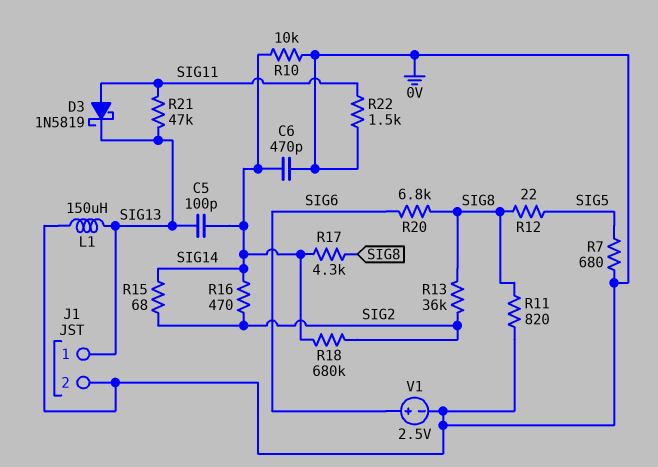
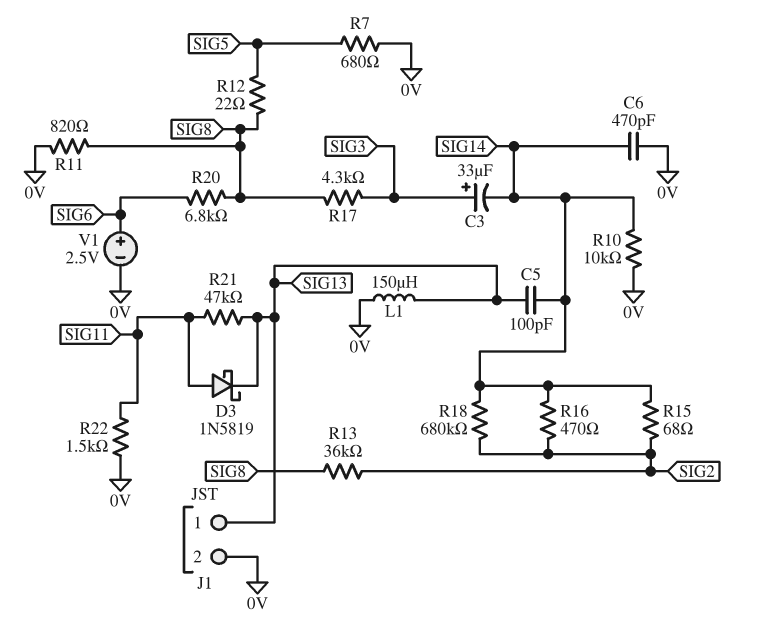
C3: none -> 33uF (plus SIG3, minus SIG14)
R17: 4.3k (SIG8, SIG14) -> 4.3k (SIG3, SIG8)

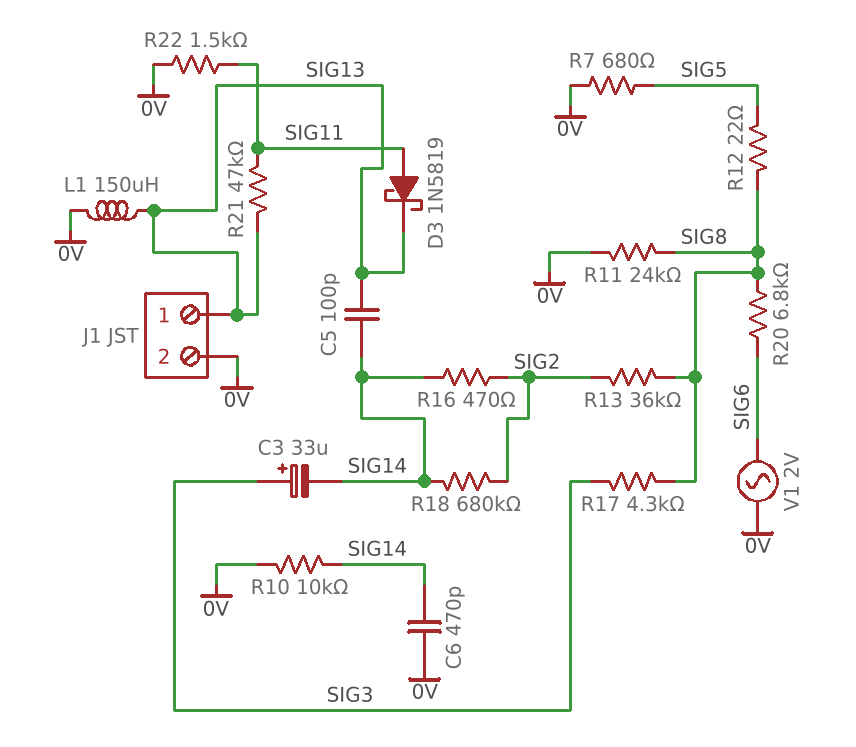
R11: 820 (0V, SIG8) -> 24k (0V, SIG8)
R15: 68 (SIG2, SIG14) -> none
V1: 2.5V (plus SIG6, minus 0V) -> AC 2V (0V, SIG6)

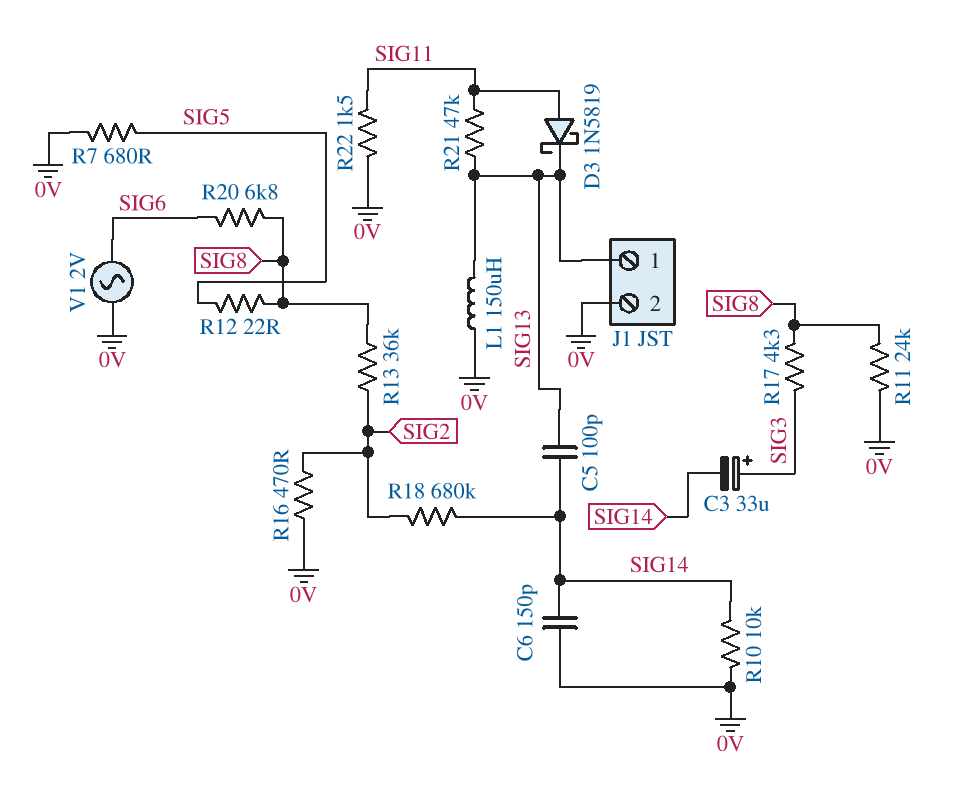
C6: 470pF (0V, SIG14) -> 150pF (0V, SIG14)
R16: 470 (SIG2, SIG14) -> 470 (0V, SIG2)

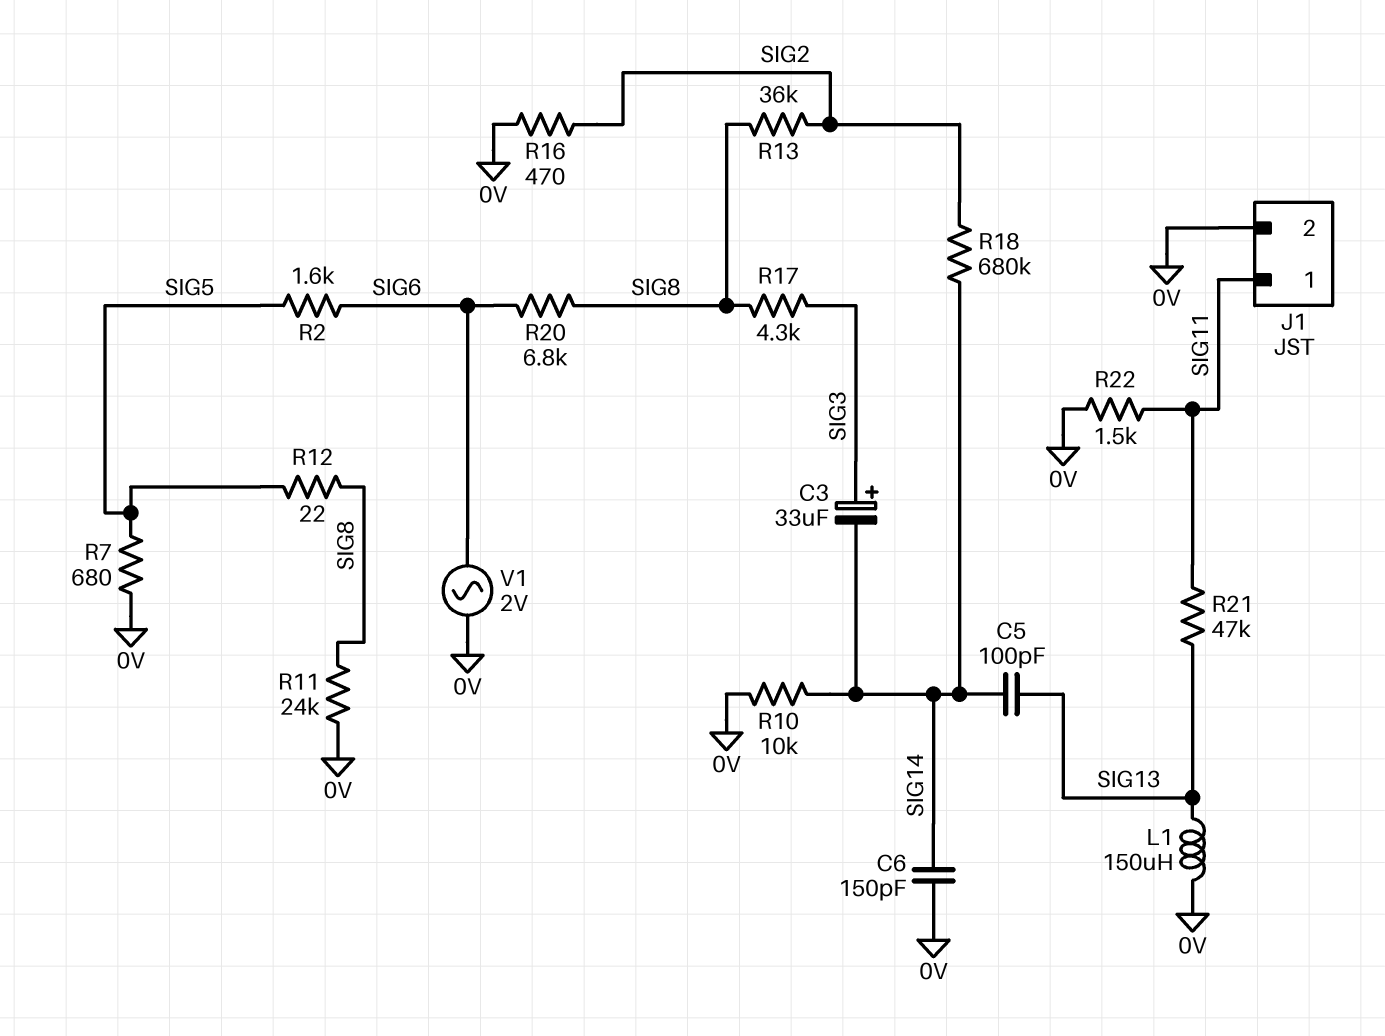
D3: schottky 1N5819 (A SIG11, K SIG13) -> none
J1 pin 1: SIG13 -> SIG11
R2: none -> 1.6k (SIG5, SIG6)

